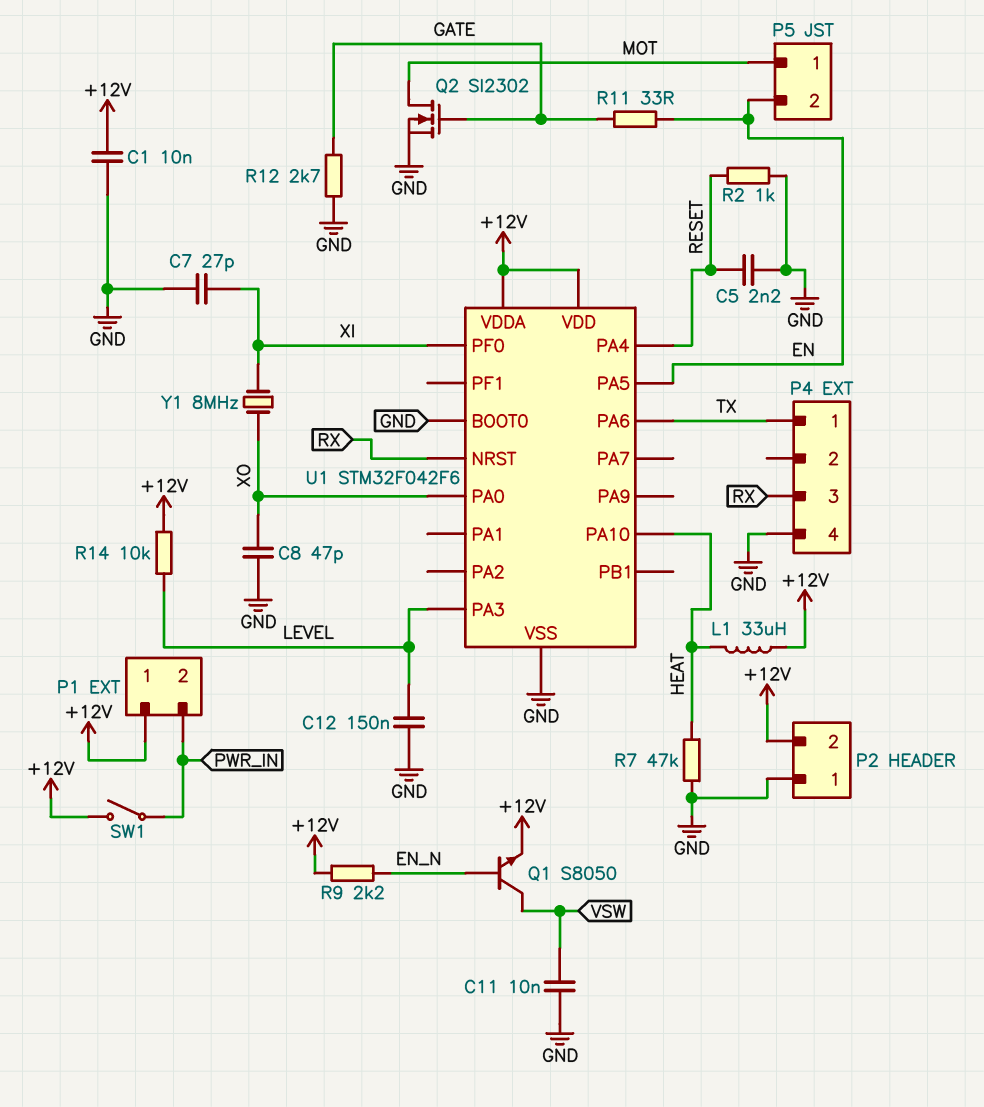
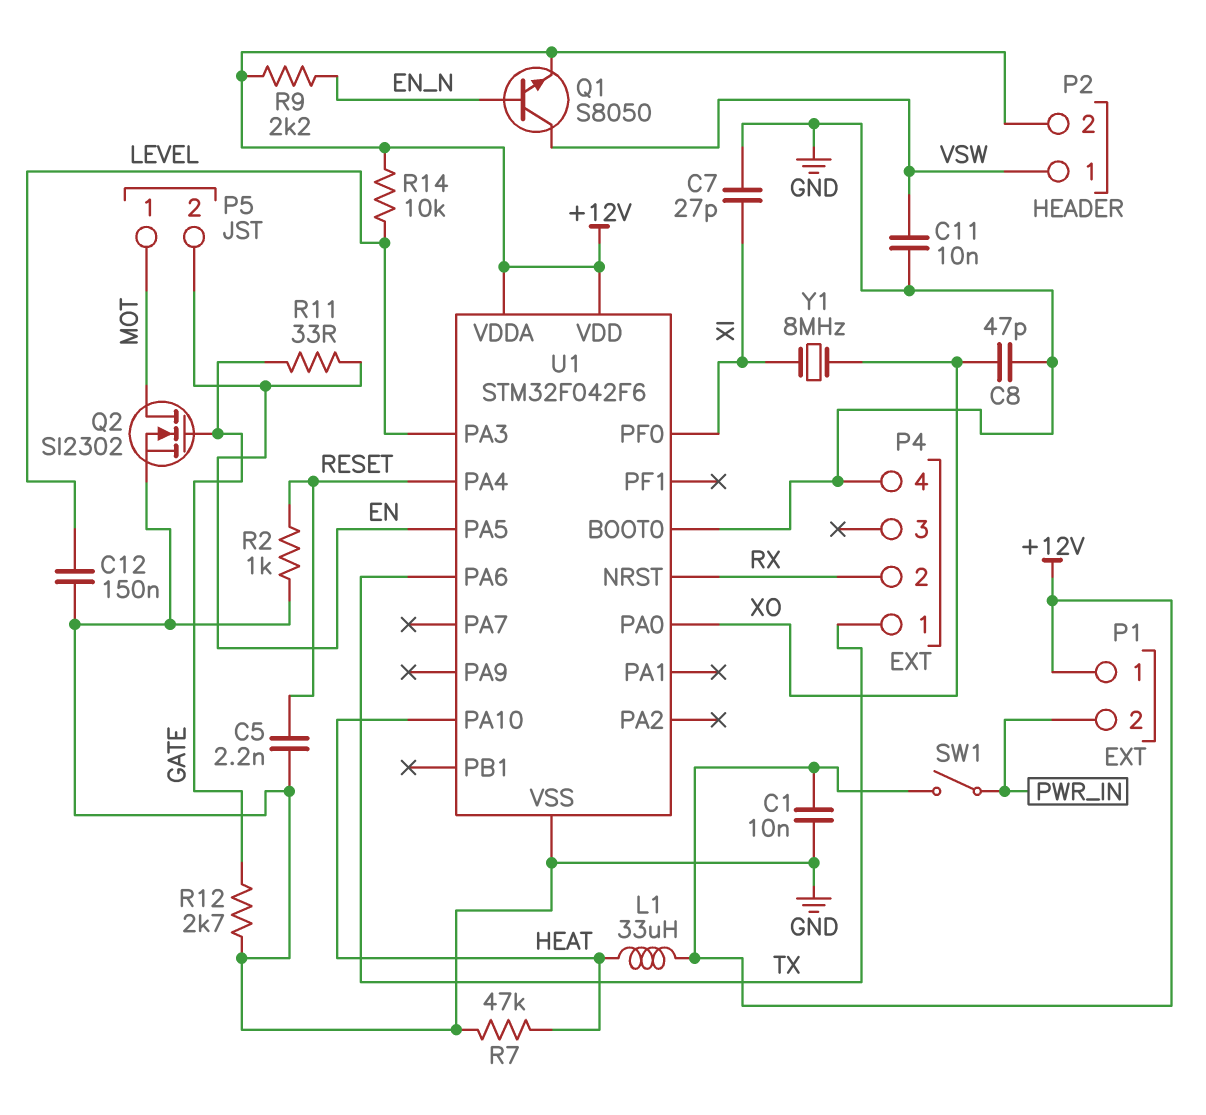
P2 pin 1: GND -> VSW
P4 pin 2: none -> RX
P4 pin 3: RX -> none

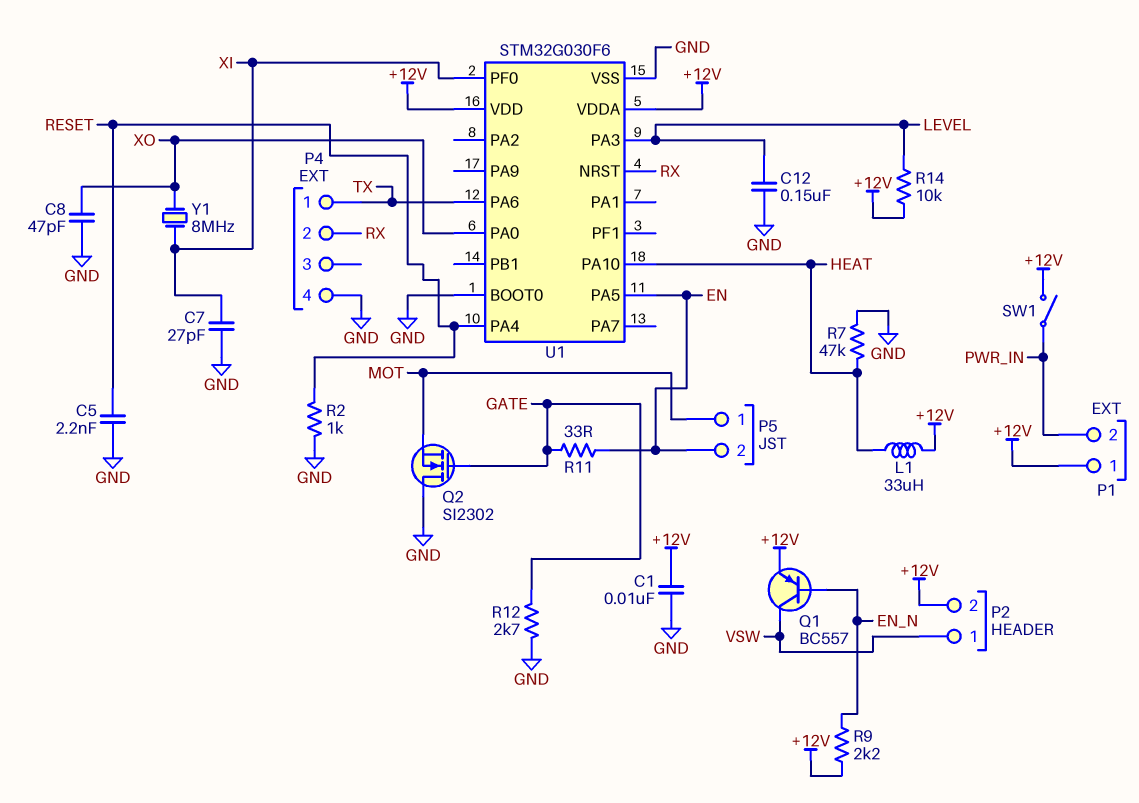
C11: 10nF (GND, VSW) -> none
Q1: NPN S8050 (B EN_N, C VSW, E +12V) -> PNP BC557 (B EN_N, C VSW, E +12V)
Q2: NMOS SI2302 (G GATE, D MOT, S GND) -> NMOS SI2302 (G GATE, D GND, S MOT)
U1: STM32F042F6 -> STM32G030F6

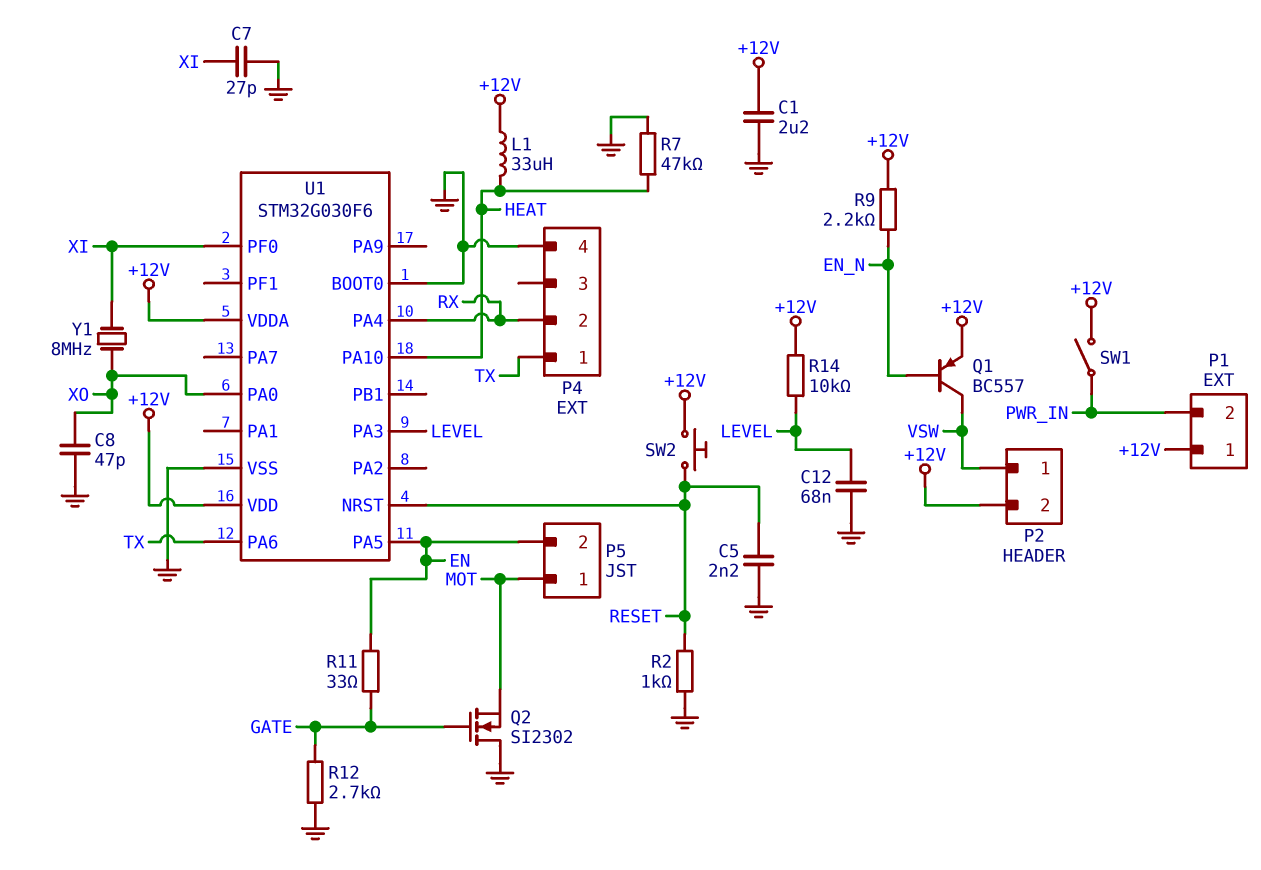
C1: 10nF (+12V, GND) -> 2.2uF (+12V, GND)
C12: 150nF (GND, LEVEL) -> 68nF (GND, LEVEL)
SW2: none -> button (+12V, RESET)
U1 pin NRST: RX -> RESET
U1 pin PA4: RESET -> RX

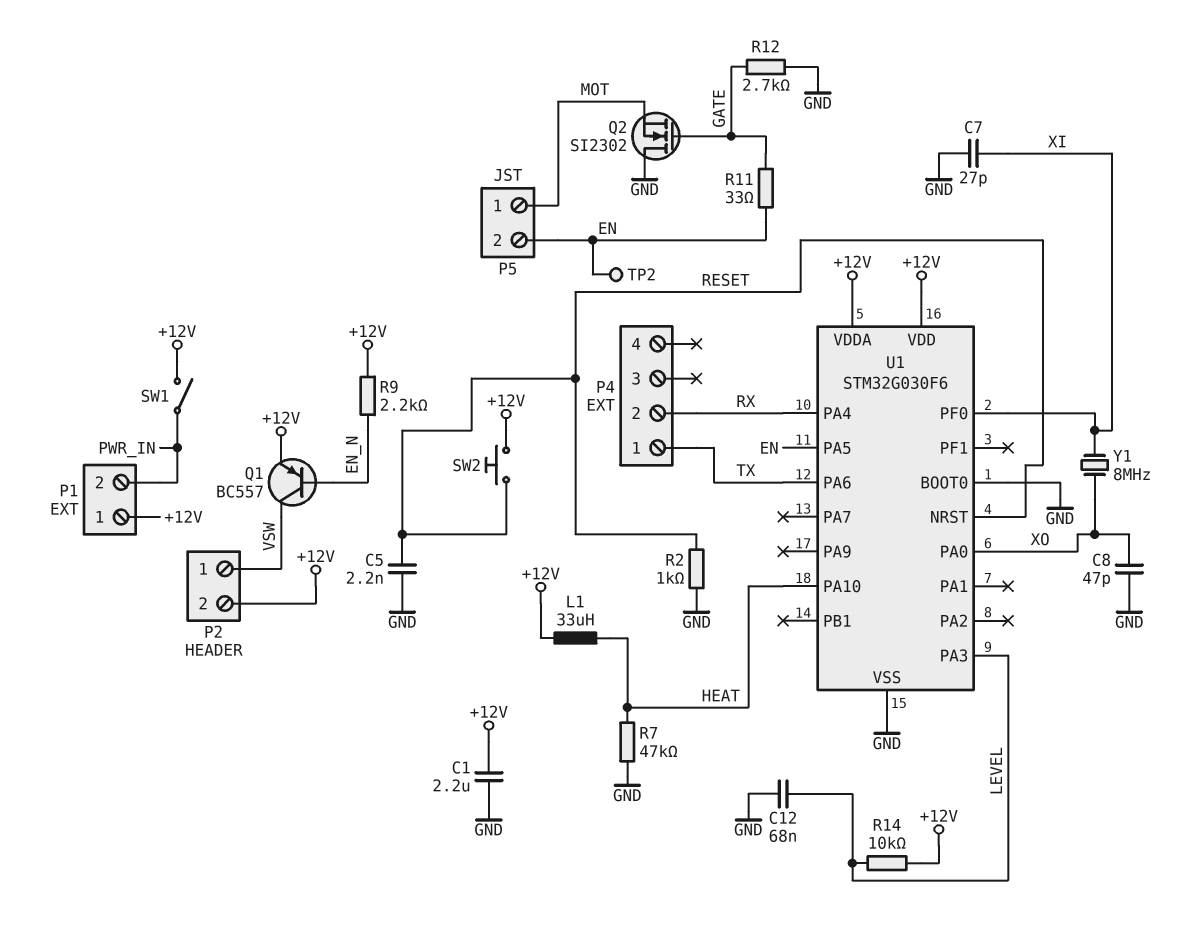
P4 pin 4: GND -> none
TP2: none -> test point (EN)

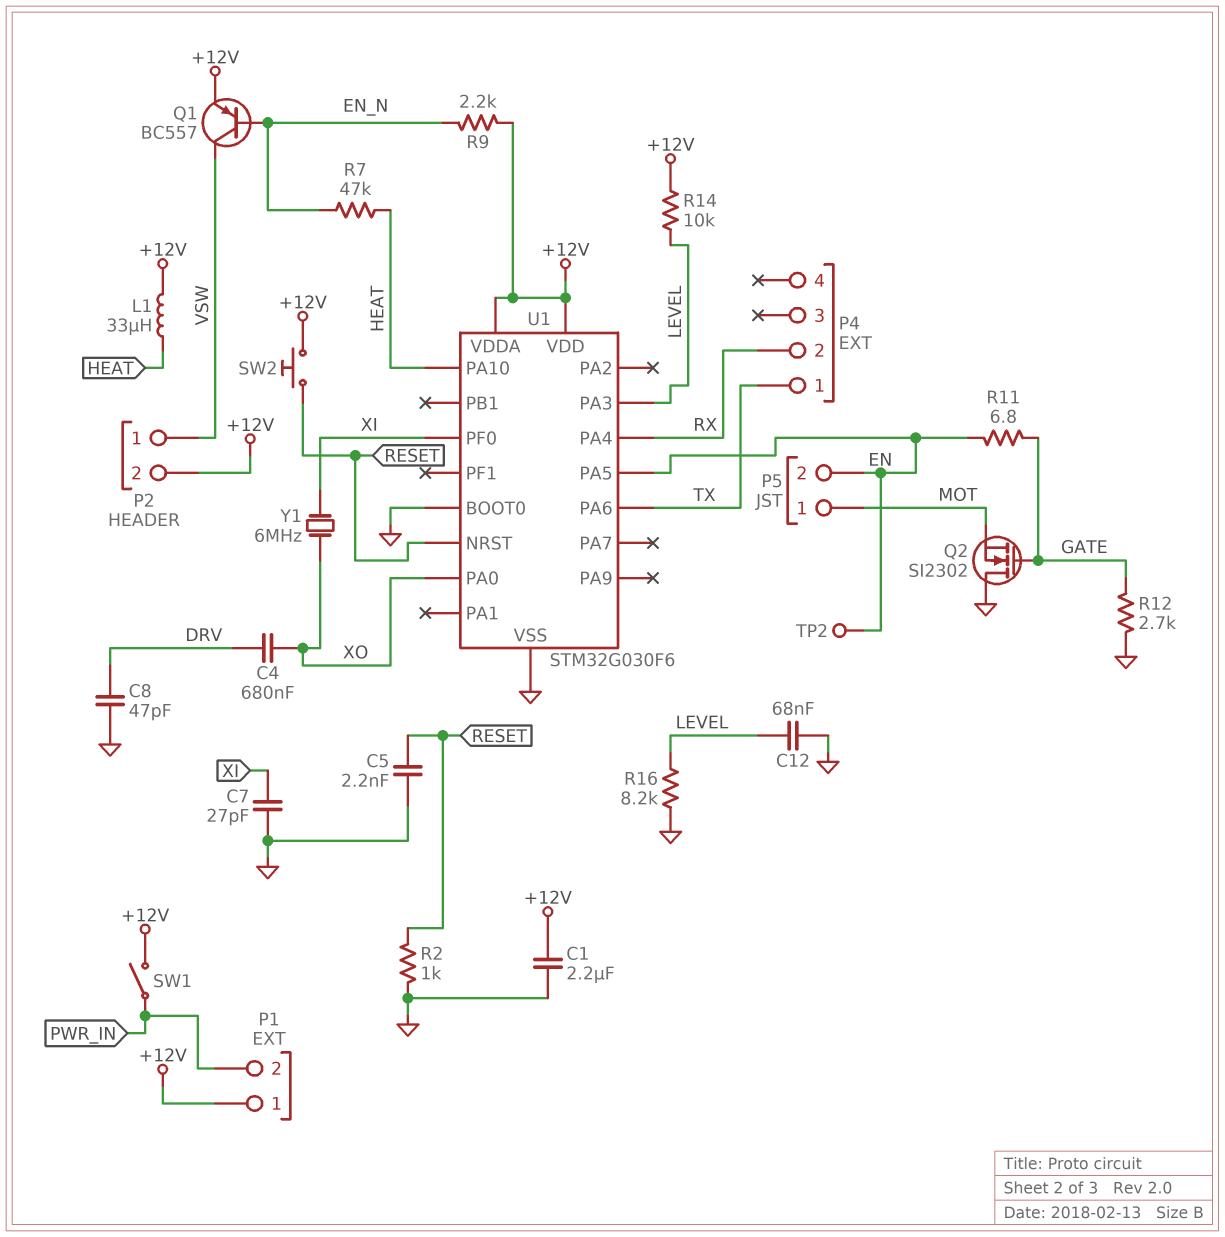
C4: none -> 680nF (DRV, XO)
C8: 47pF (GND, XO) -> 47pF (DRV, GND)
R7: 47k (GND, HEAT) -> 47k (EN_N, HEAT)
R11: 33 (EN, GATE) -> 6.8 (EN, GATE)
R16: none -> 8.2k (GND, LEVEL)
Y1: 8MHz (XI, XO) -> 6MHz (XI, XO)

